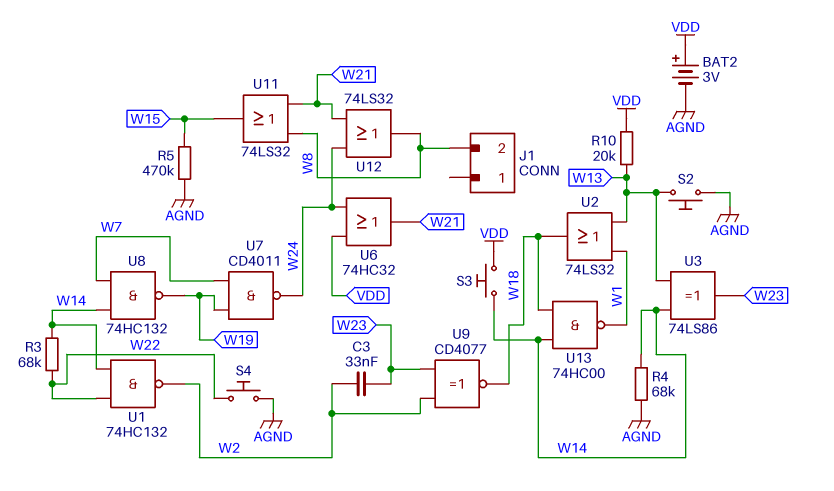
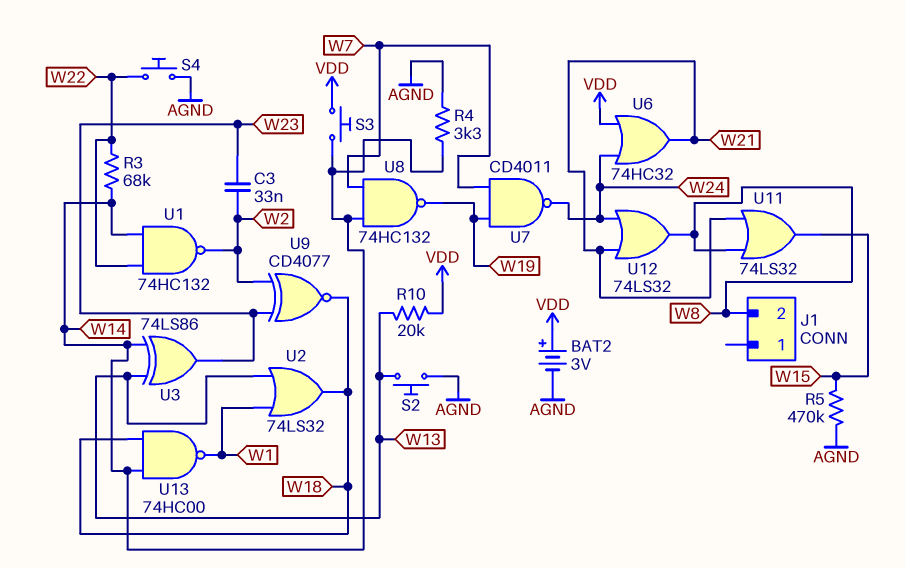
R4: 68k (AGND, W14) -> 3.3k (AGND, W14)

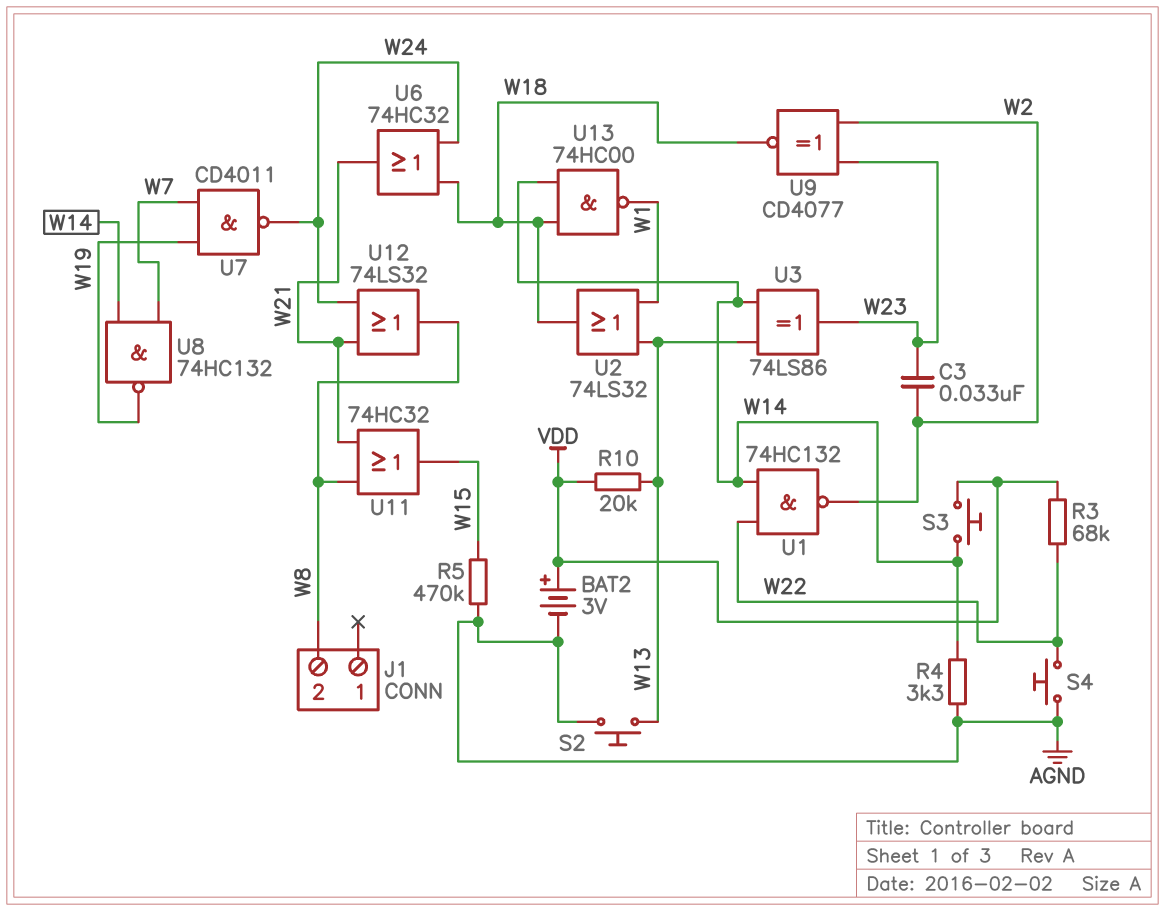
R3: 68k (W14, W22) -> 68k (VDD, W22)
U6: OR 74HC32 (in VDD, in W24, out W21) -> OR 74HC32 (in W18, in W24, out W21)
U11: OR 74LS32 (in W8, in W21, out W15) -> OR 74HC32 (in W8, in W21, out W15)

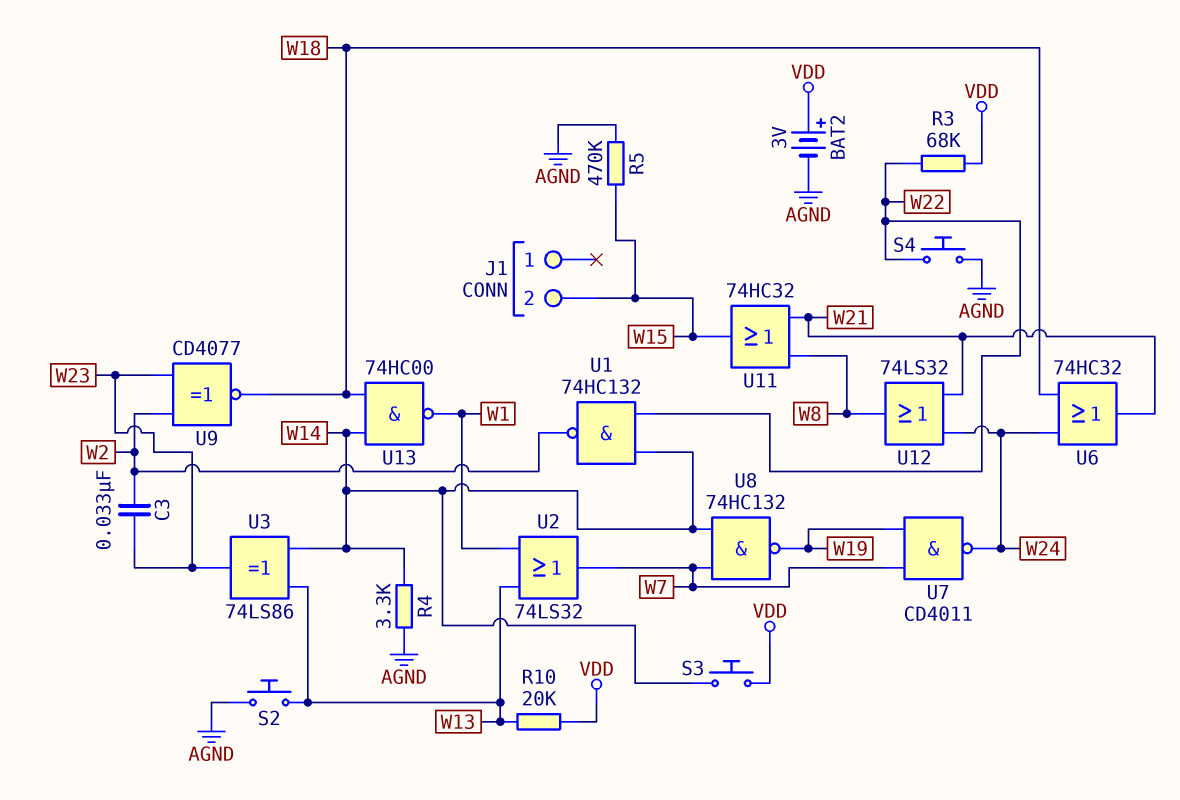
J1 pin 2: W8 -> W15
U2: OR 74LS32 (in W1, in W13, out W18) -> OR 74LS32 (in W1, in W13, out W7)

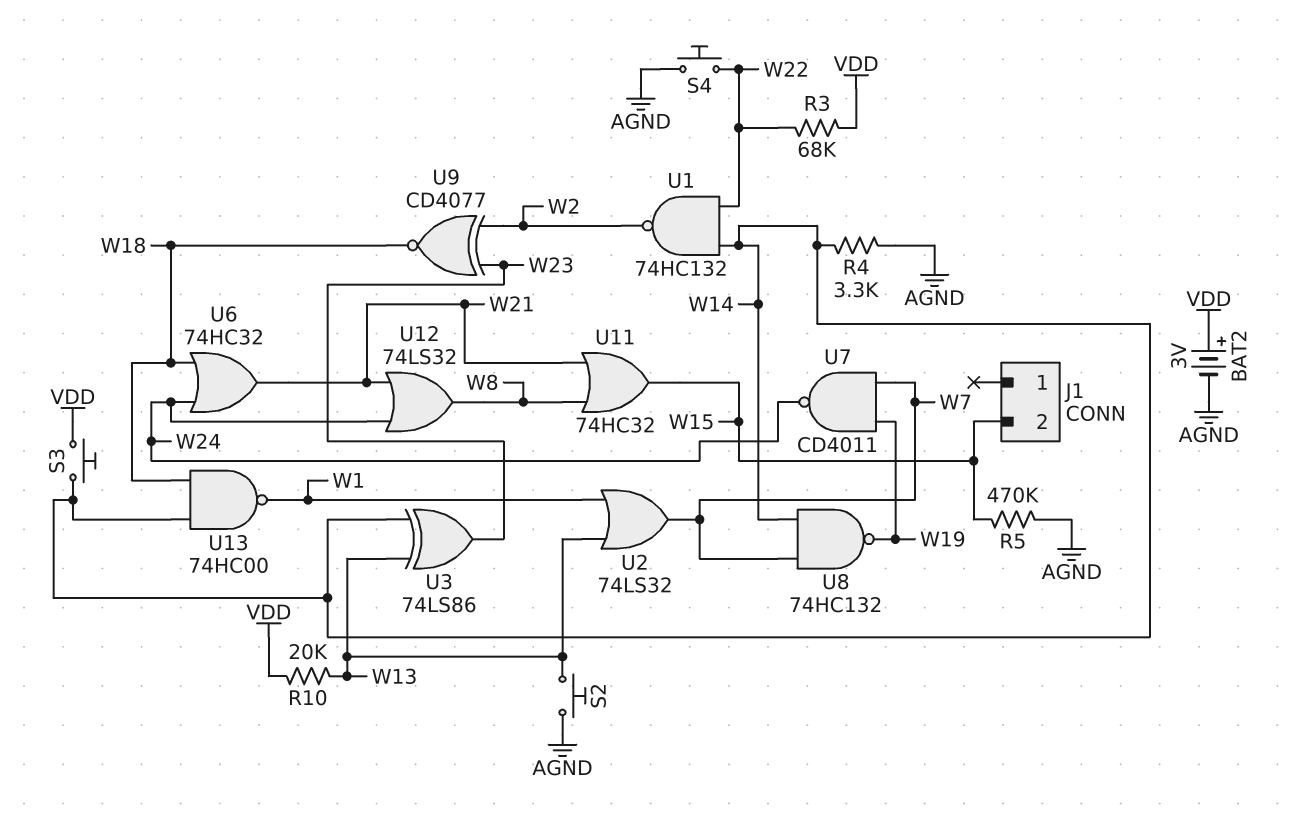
C3: 33nF (W2, W23) -> none

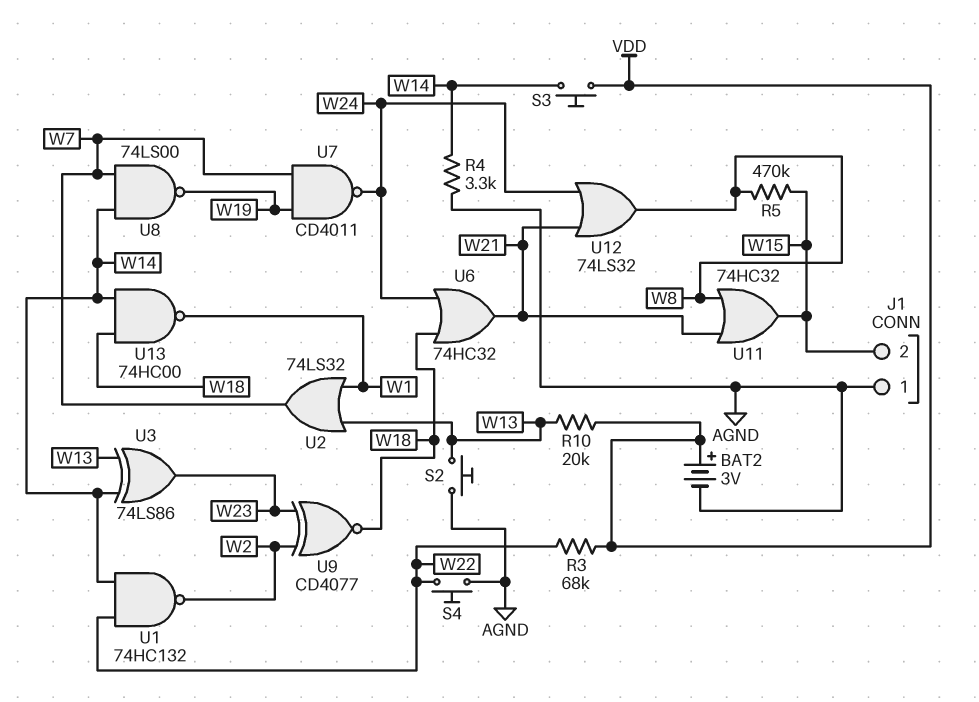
J1 pin 1: none -> AGND
R5: 470k (AGND, W15) -> 470k (W8, W15)
U8: NAND 74HC132 (in W7, in W14, out W19) -> NAND 74LS00 (in W7, in W14, out W19)

